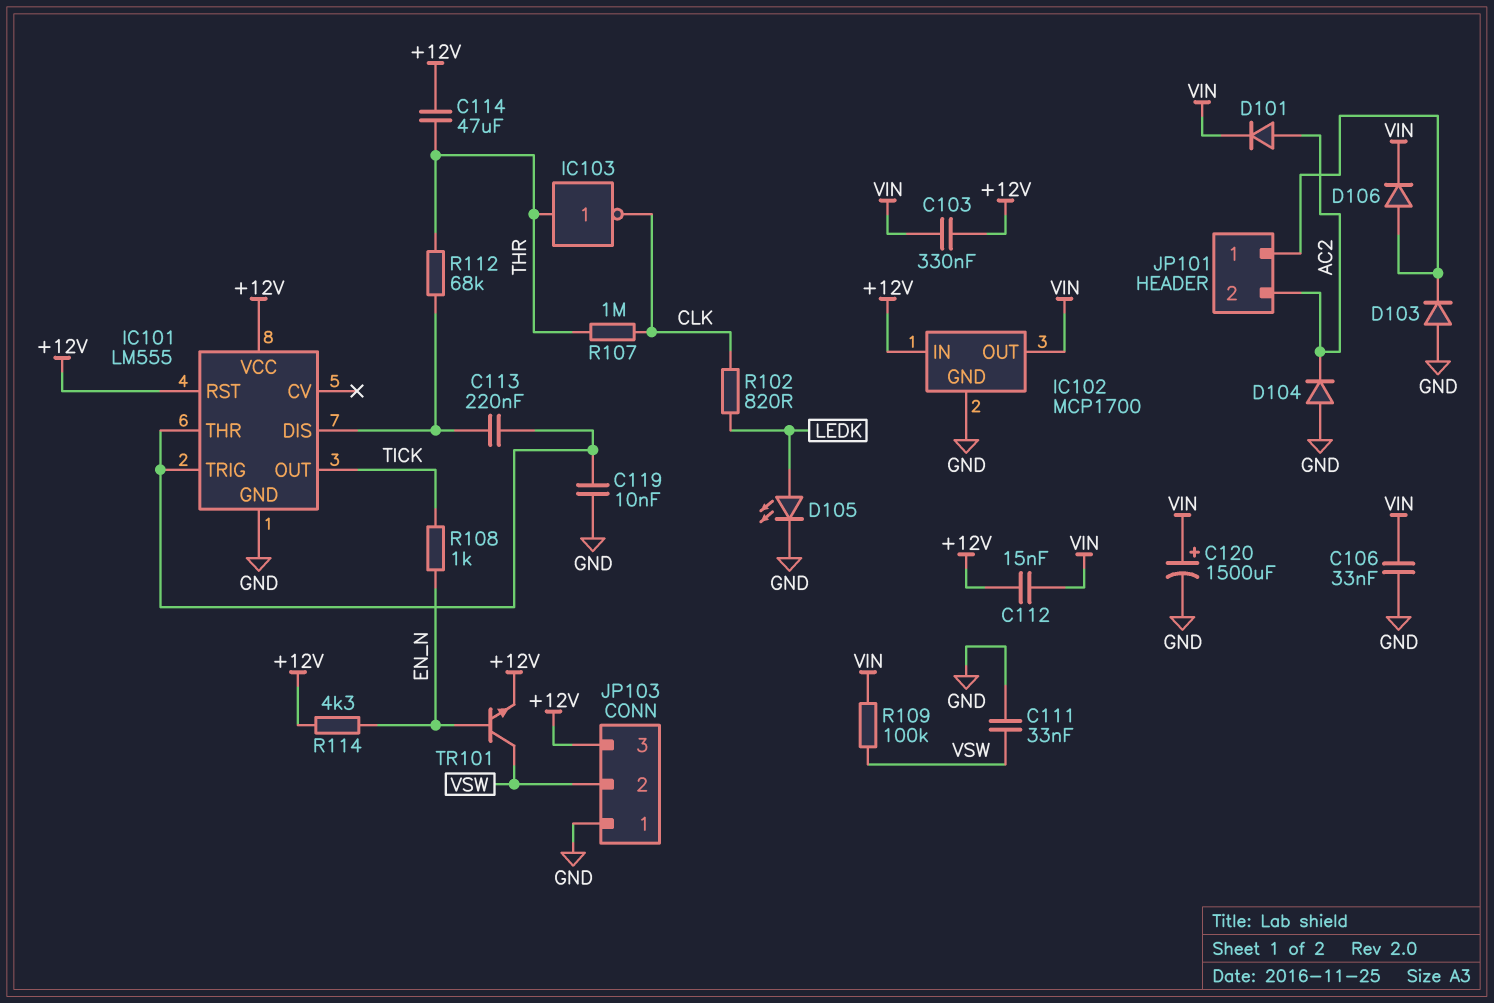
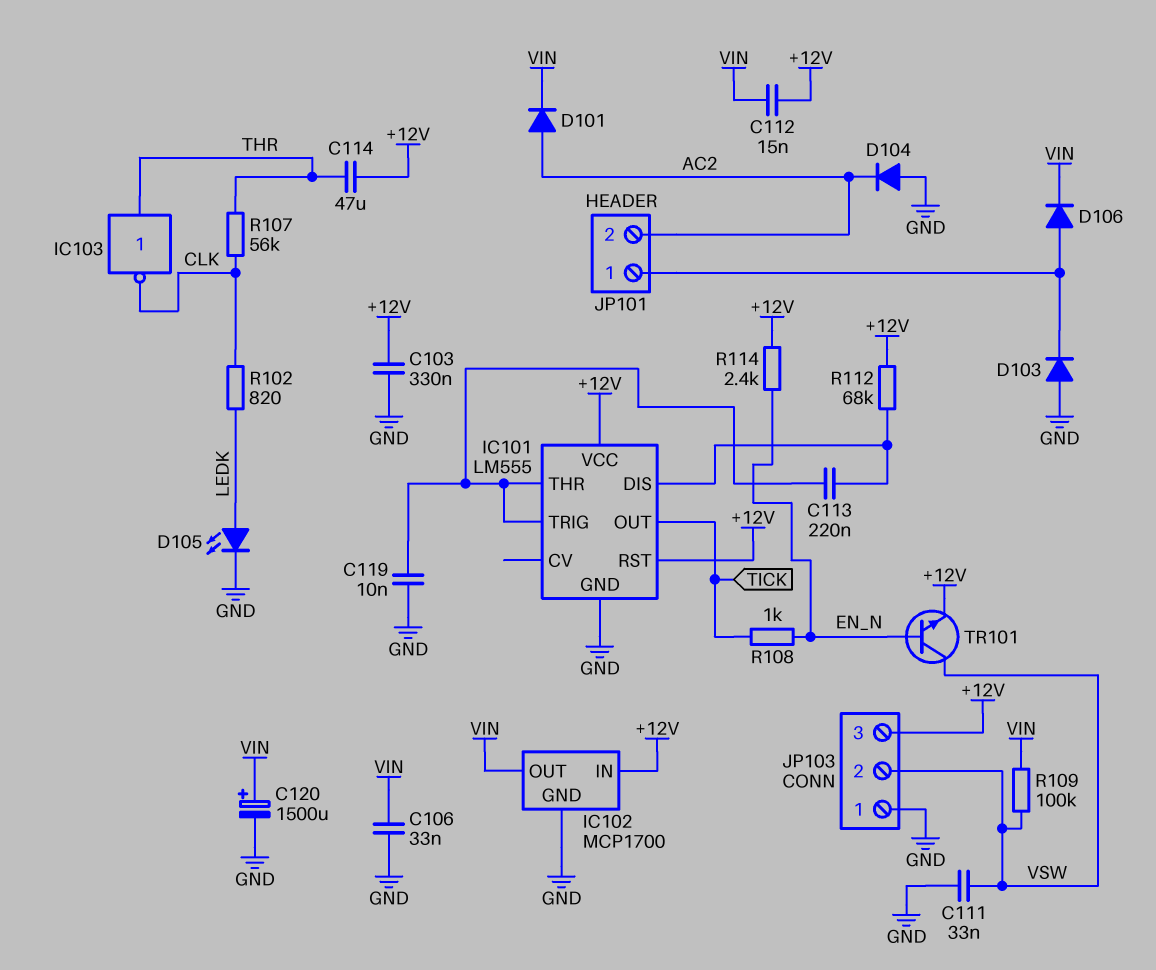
C103: 330nF (+12V, VIN) -> 330nF (+12V, GND)
R107: 1M (CLK, THR) -> 56k (CLK, THR)
R112: 68k (IC101/DIS, THR) -> 68k (+12V, IC101/DIS)
R114: 4.3k (+12V, EN_N) -> 2.4k (+12V, EN_N)

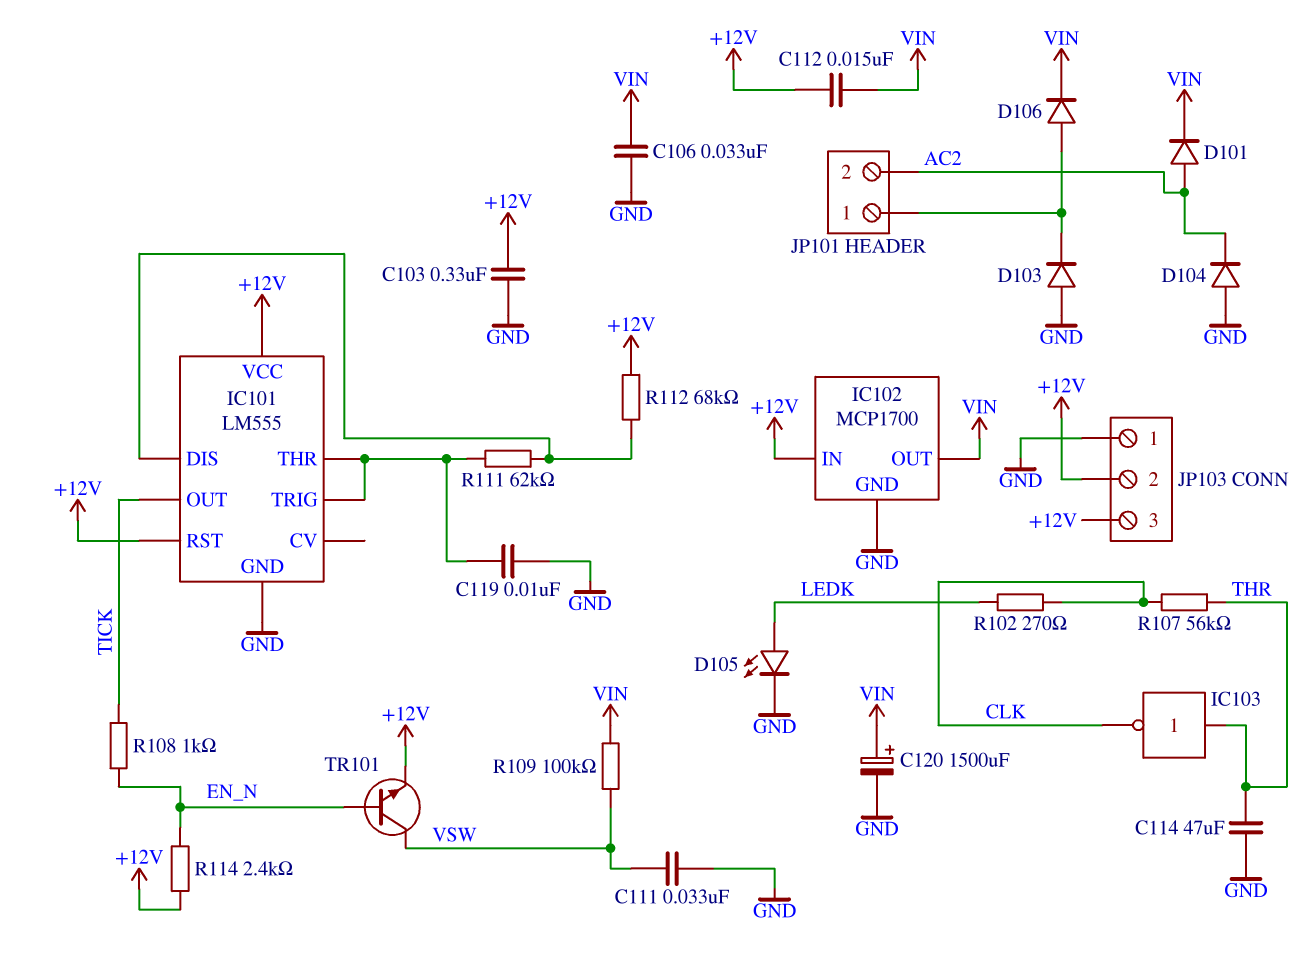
C113: 220nF (IC101/DIS, IC101/THR) -> none
C114: 47uF (+12V, THR) -> 47uF (GND, THR)
JP103 pin 2: VSW -> +12V
R102: 820 (CLK, LEDK) -> 270 (CLK, LEDK)
R111: none -> 62k (IC101/DIS, IC101/THR)

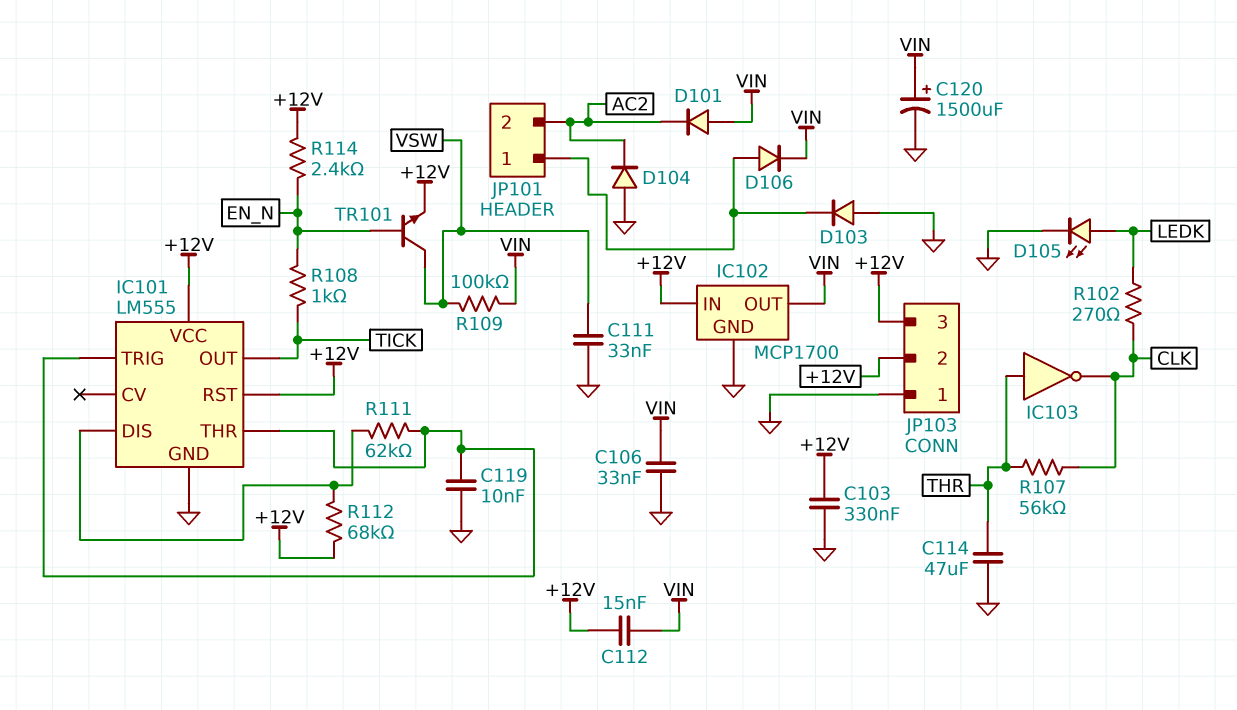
D101: diode (A AC2, K VIN) -> diode (A VIN, K AC2)

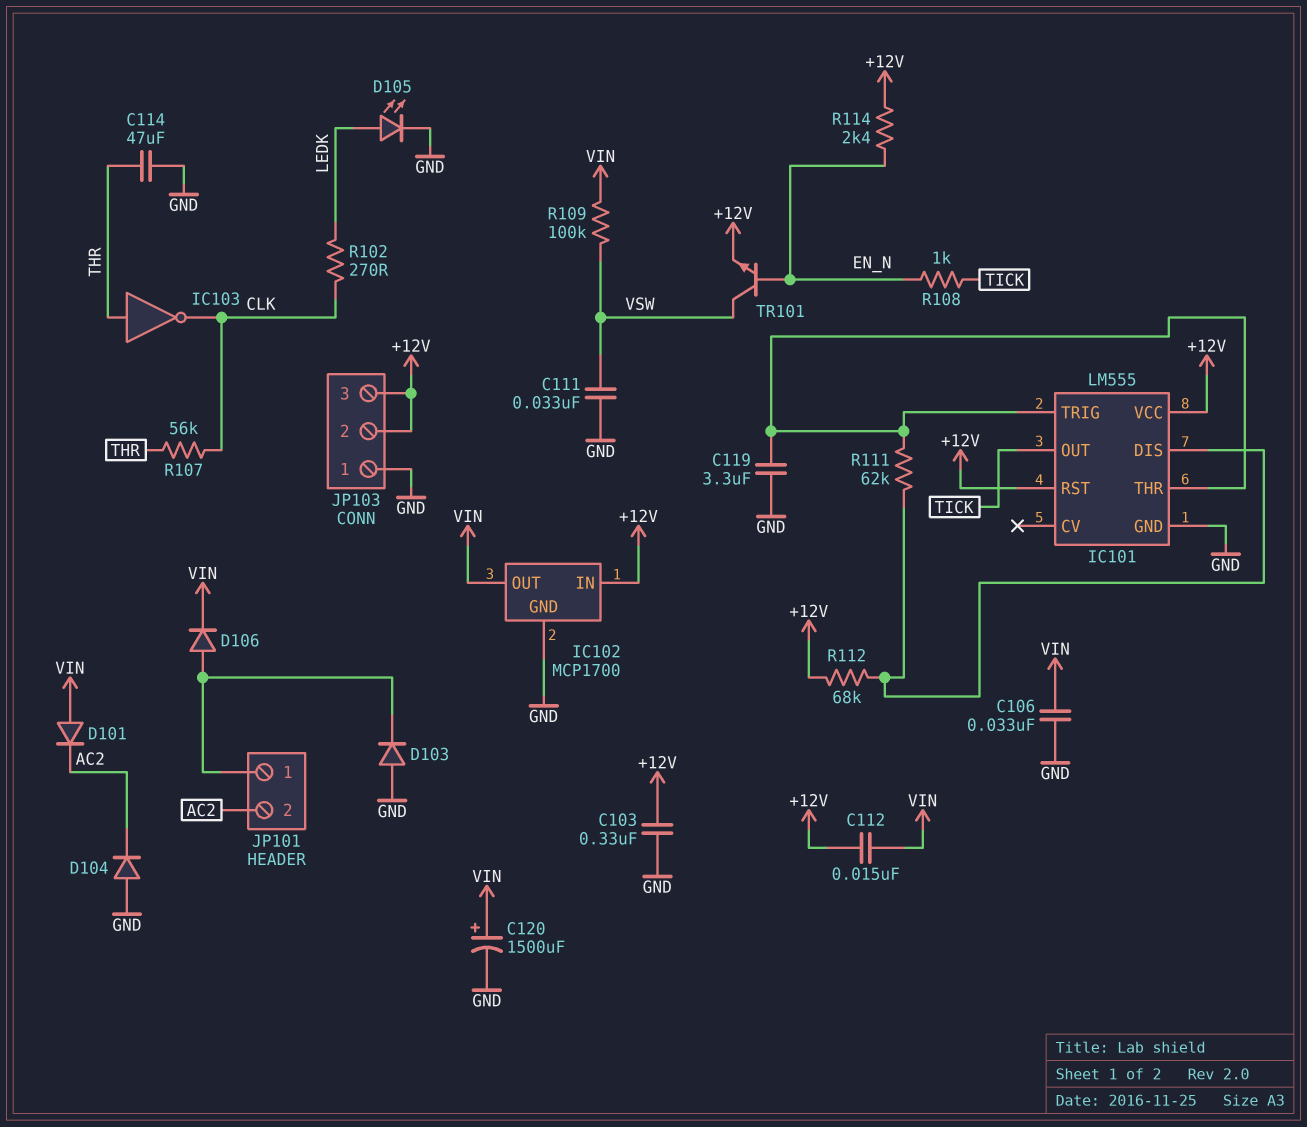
C119: 10nF (GND, IC101/THR) -> 3.3uF (GND, IC101/THR)

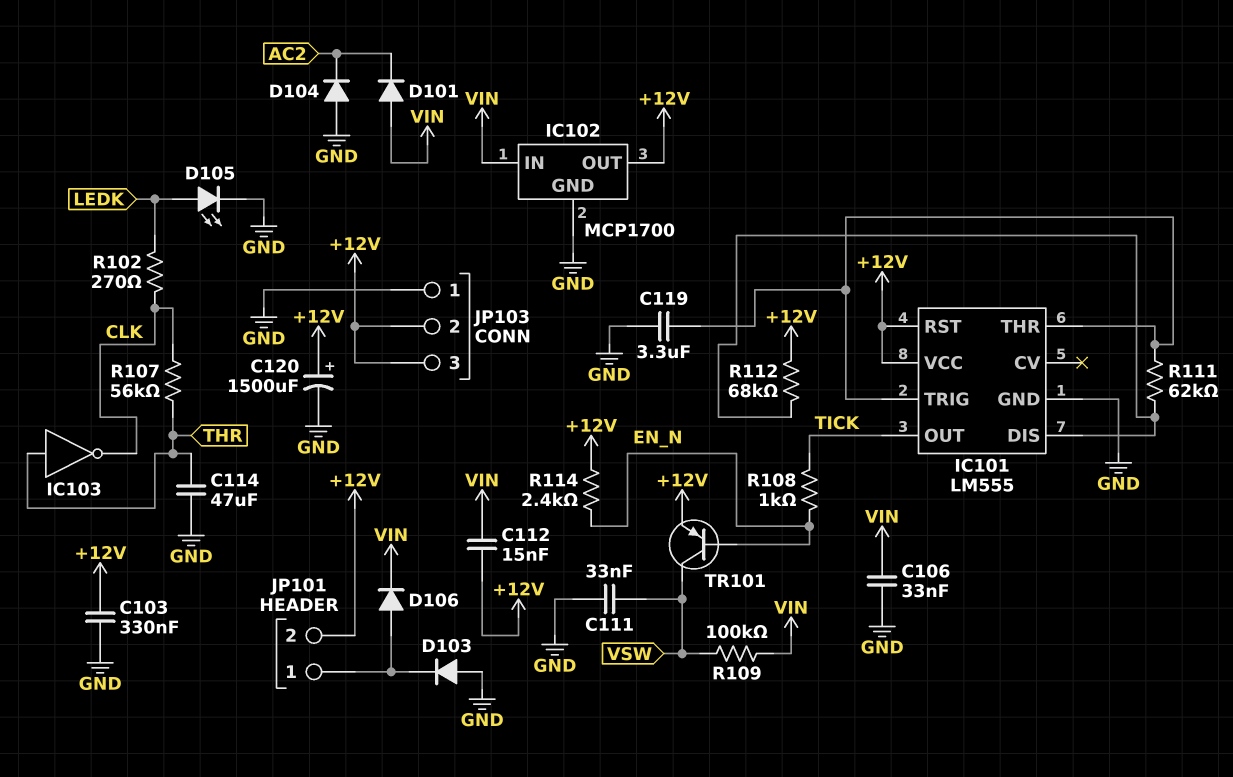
C120: 1500uF (plus VIN, minus GND) -> 1500uF (plus +12V, minus GND)
IC102 pin IN: +12V -> VIN
IC102 pin OUT: VIN -> +12V
JP101 pin 2: AC2 -> +12V
TR101: NPN (B EN_N, C VSW, E +12V) -> PNP (B EN_N, C VSW, E +12V)

